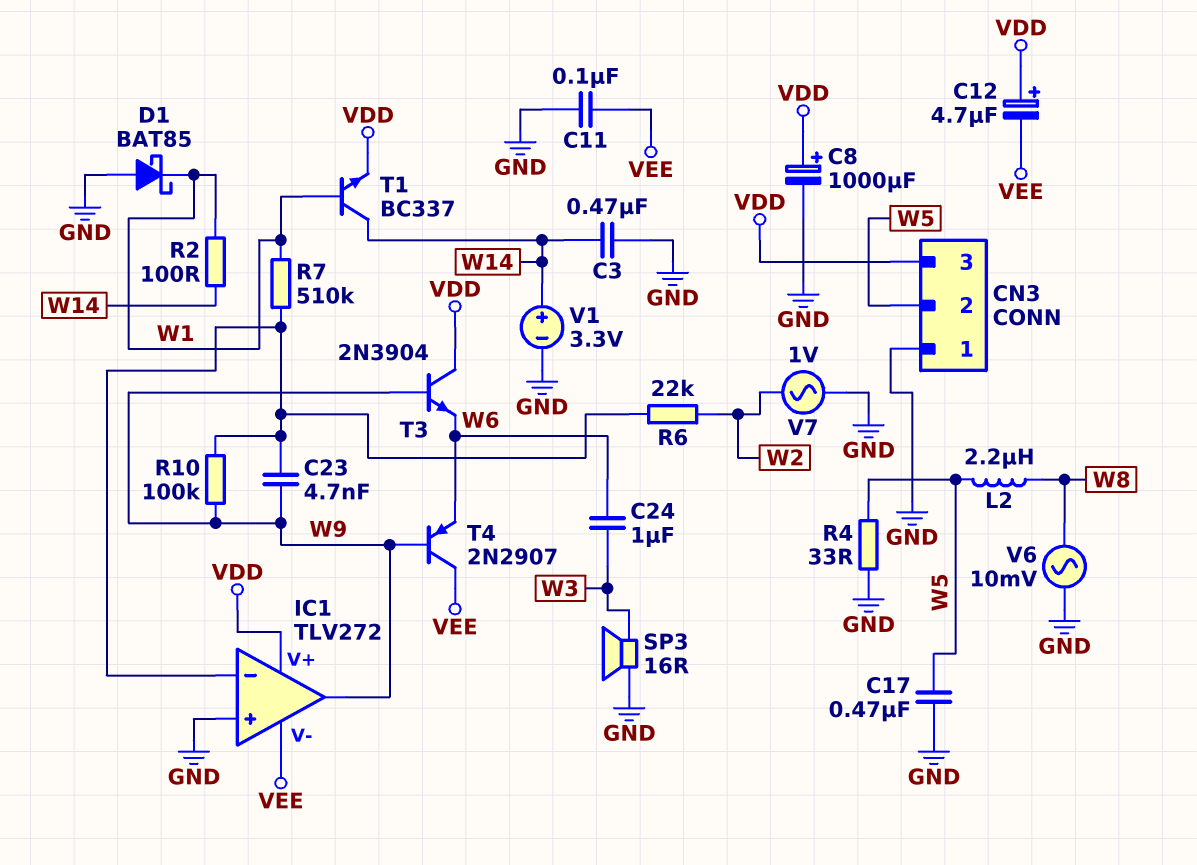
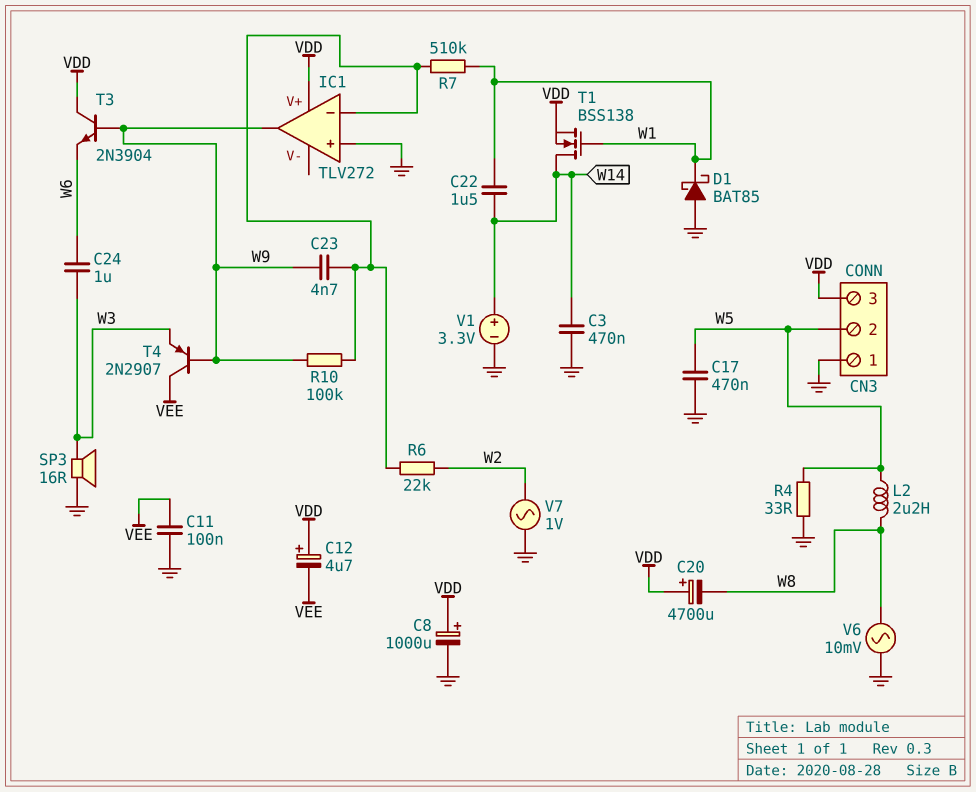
C20: none -> 4700uF (plus VDD, minus W8)
C22: none -> 1.5uF (W1, W14)
IC1 pin V-: VEE -> none
R2: 100 (W1, W14) -> none
T1: NPN BC337 (B W1, C W14, E VDD) -> NMOS BSS138 (G W1, D W14, S VDD)
T4: PNP 2N2907 (B W9, C VEE, E W6) -> PNP 2N2907 (B W9, C VEE, E W3)

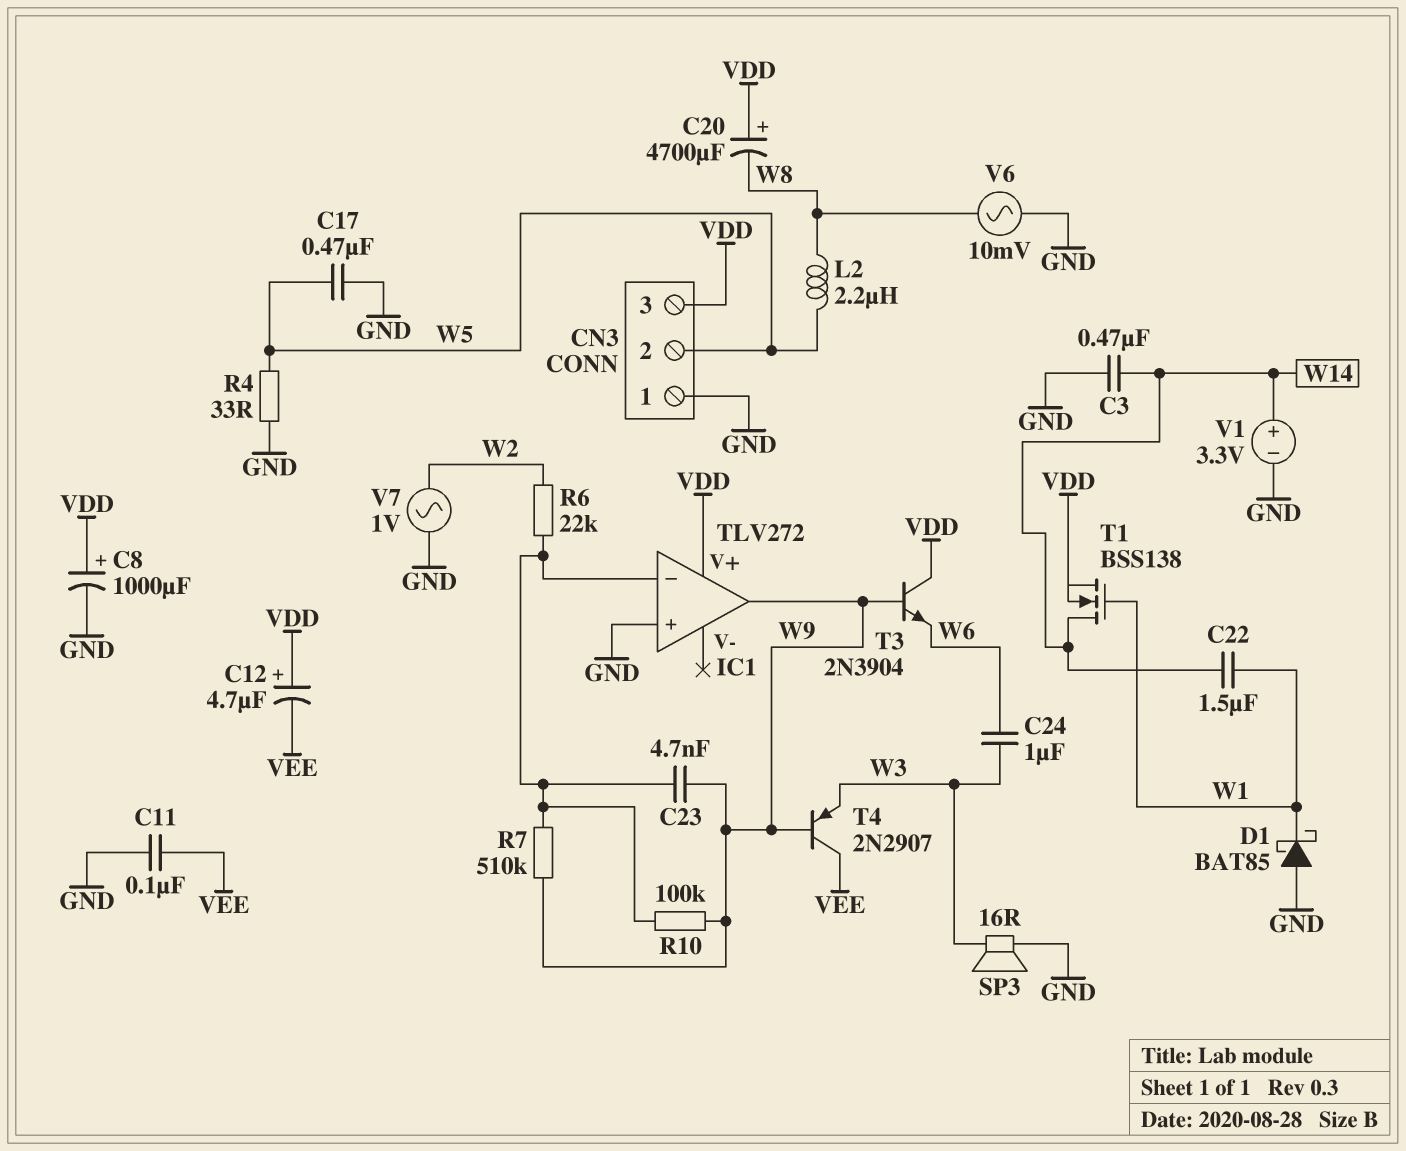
R7: 510k (IC1/in-, W1) -> 510k (IC1/in-, W9)

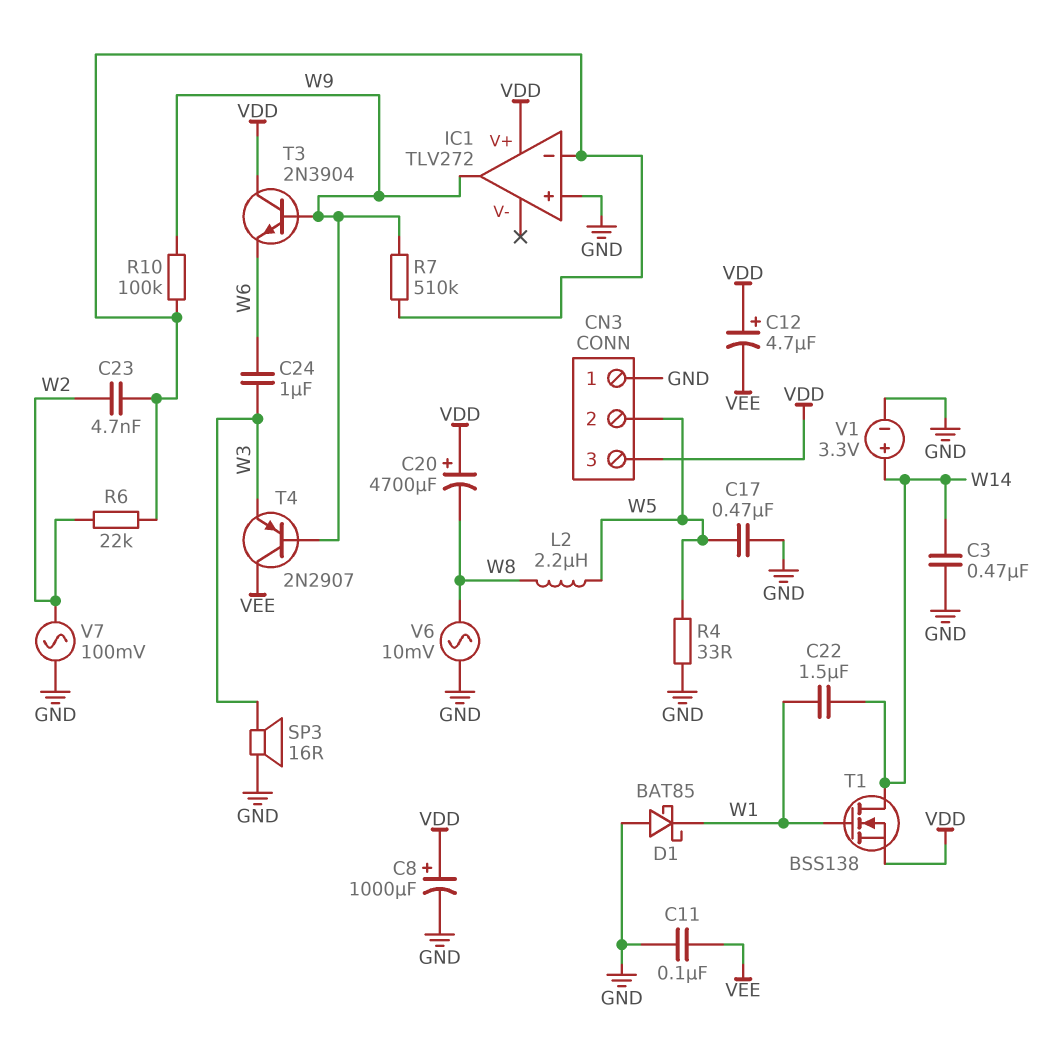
C23: 4.7nF (IC1/in-, W9) -> 4.7nF (IC1/in-, W2)
V7: AC 1V (GND, W2) -> AC 100mV (GND, W2)

